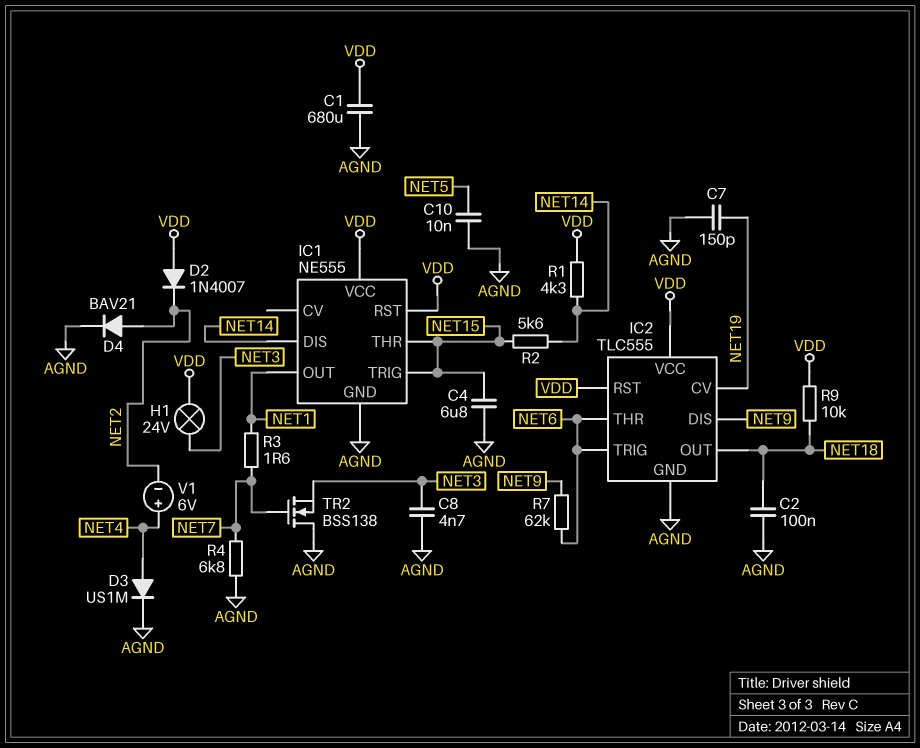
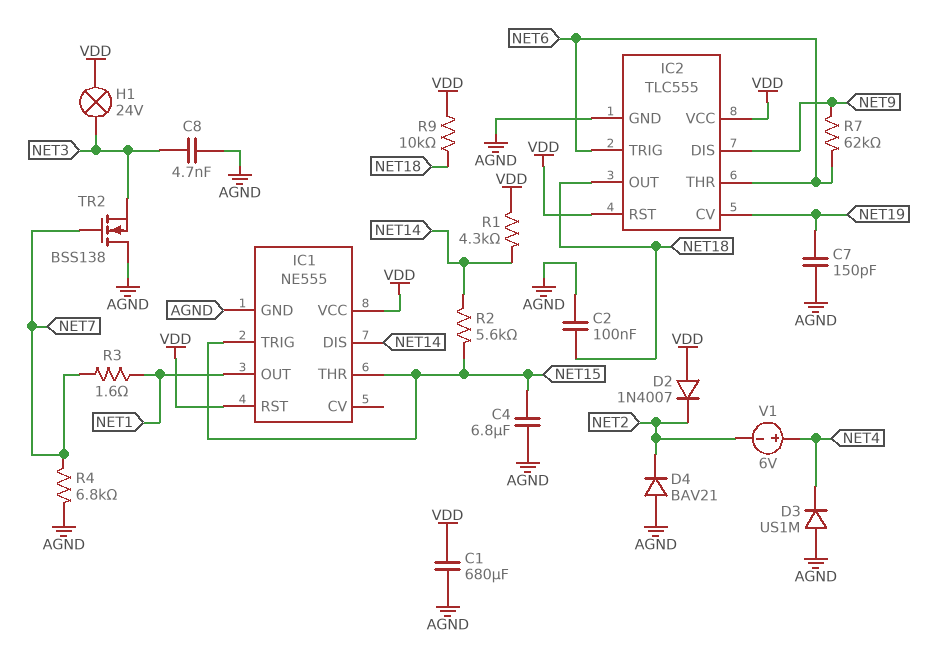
C10: 10nF (AGND, NET5) -> none
D3: diode US1M (A NET4, K AGND) -> diode US1M (A AGND, K NET4)
D4: diode BAV21 (A NET2, K AGND) -> diode BAV21 (A AGND, K NET2)

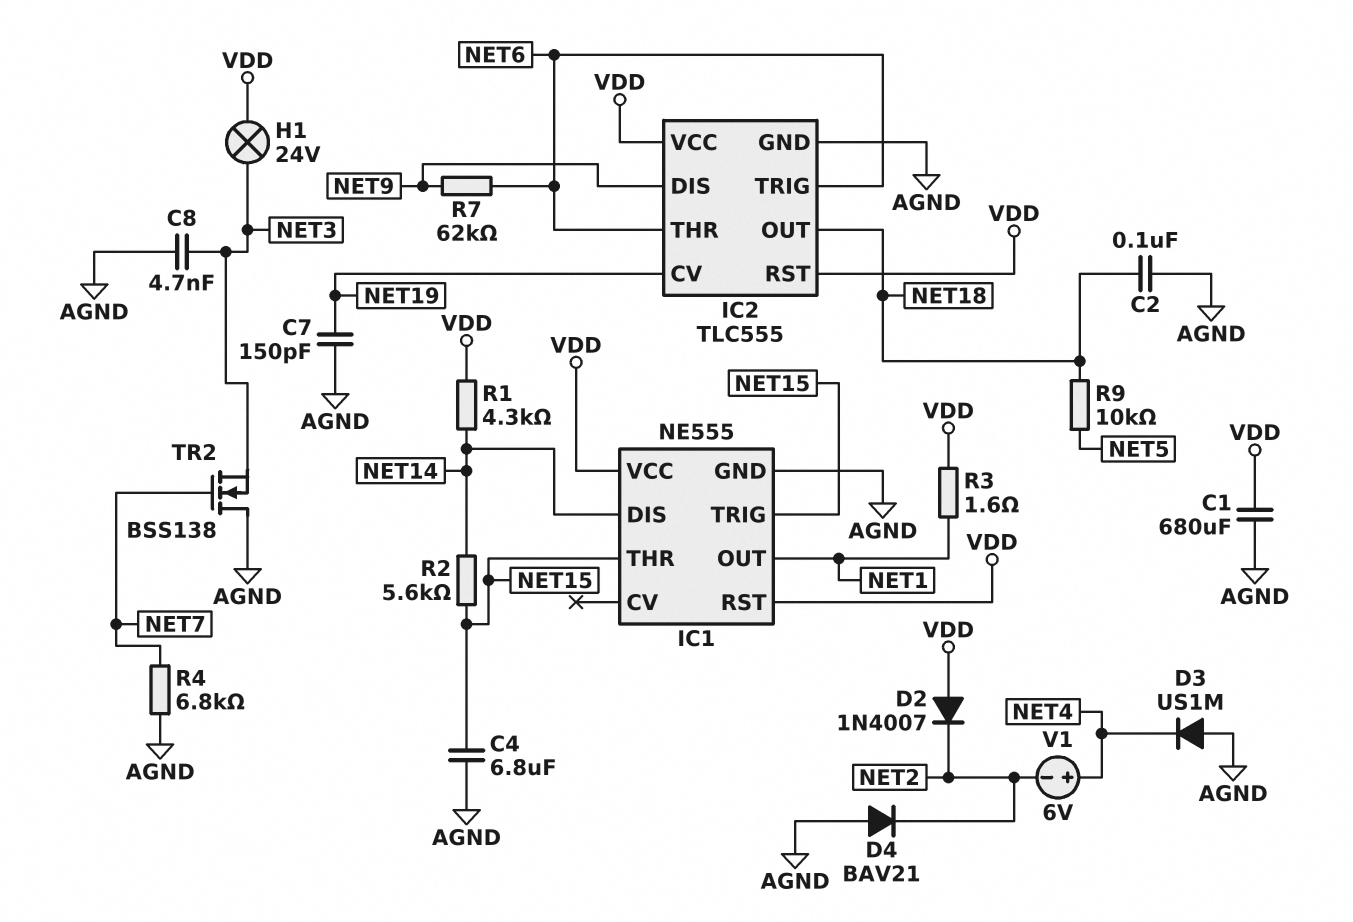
R3: 1.6 (NET1, NET7) -> 1.6 (NET1, VDD)
R9: 10k (NET18, VDD) -> 10k (NET5, NET18)

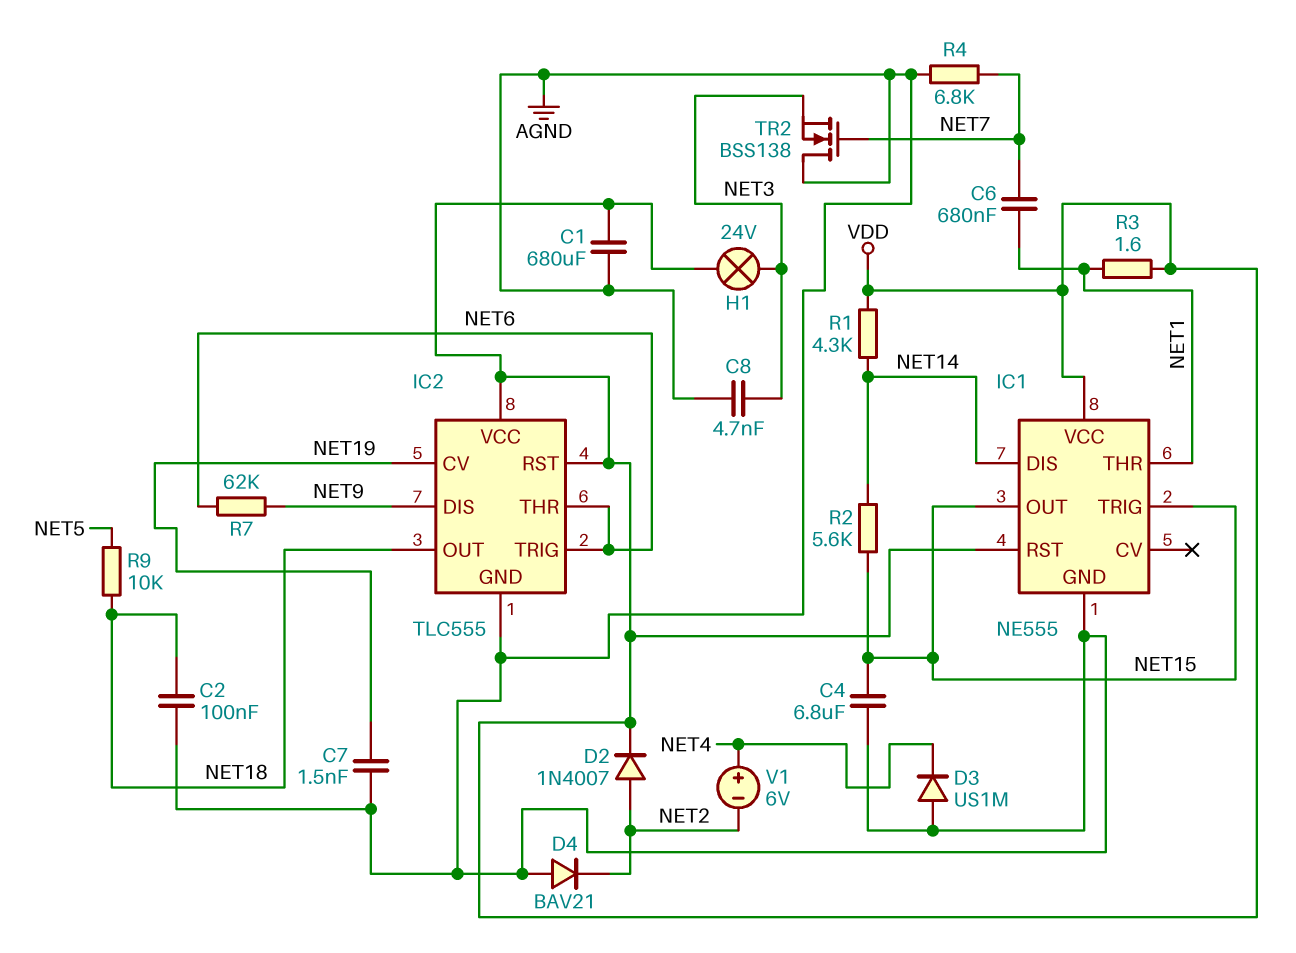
C6: none -> 680nF (NET1, NET7)
C7: 150pF (AGND, NET19) -> 1.5nF (AGND, NET19)
D2: diode 1N4007 (A VDD, K NET2) -> diode 1N4007 (A NET2, K VDD)
IC1 pin OUT: NET1 -> NET15
IC1 pin THR: NET15 -> NET1

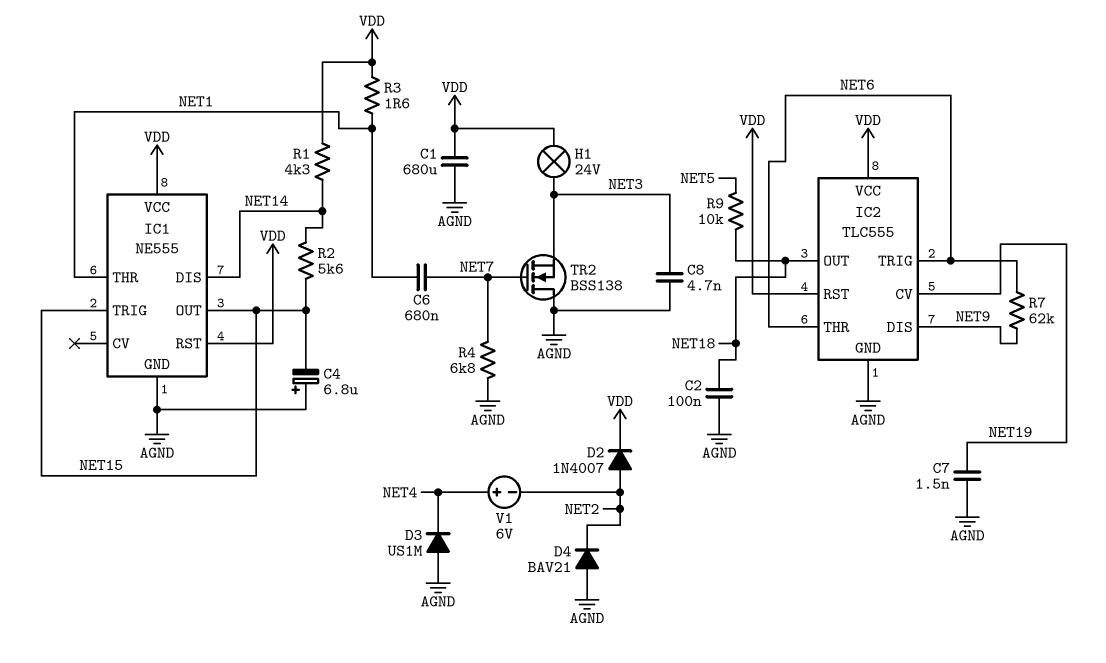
C4: 6.8uF (AGND, NET15) -> 6.8uF (plus AGND, minus NET15)

